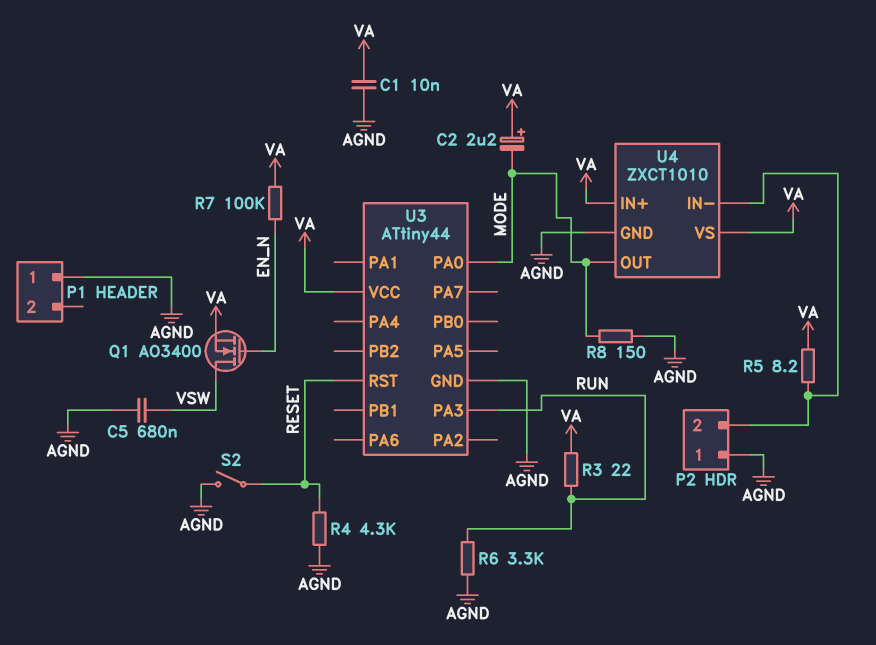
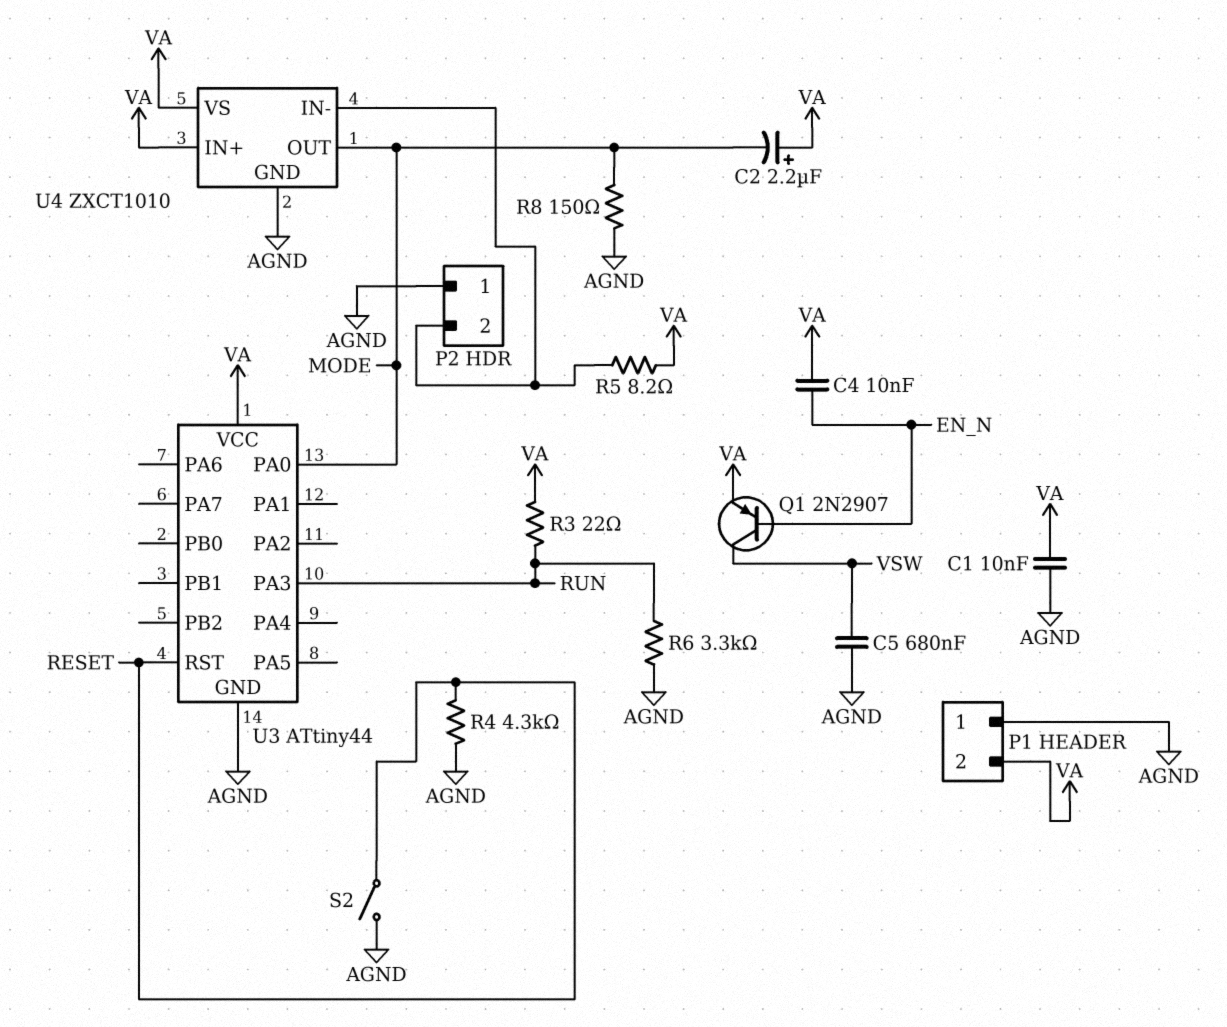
C4: none -> 10nF (EN_N, VA)
P1 pin 2: none -> VA
Q1: NMOS AO3400 (G EN_N, D VSW, S VA) -> PNP 2N2907 (B EN_N, C VSW, E VA)
R7: 100k (EN_N, VA) -> none

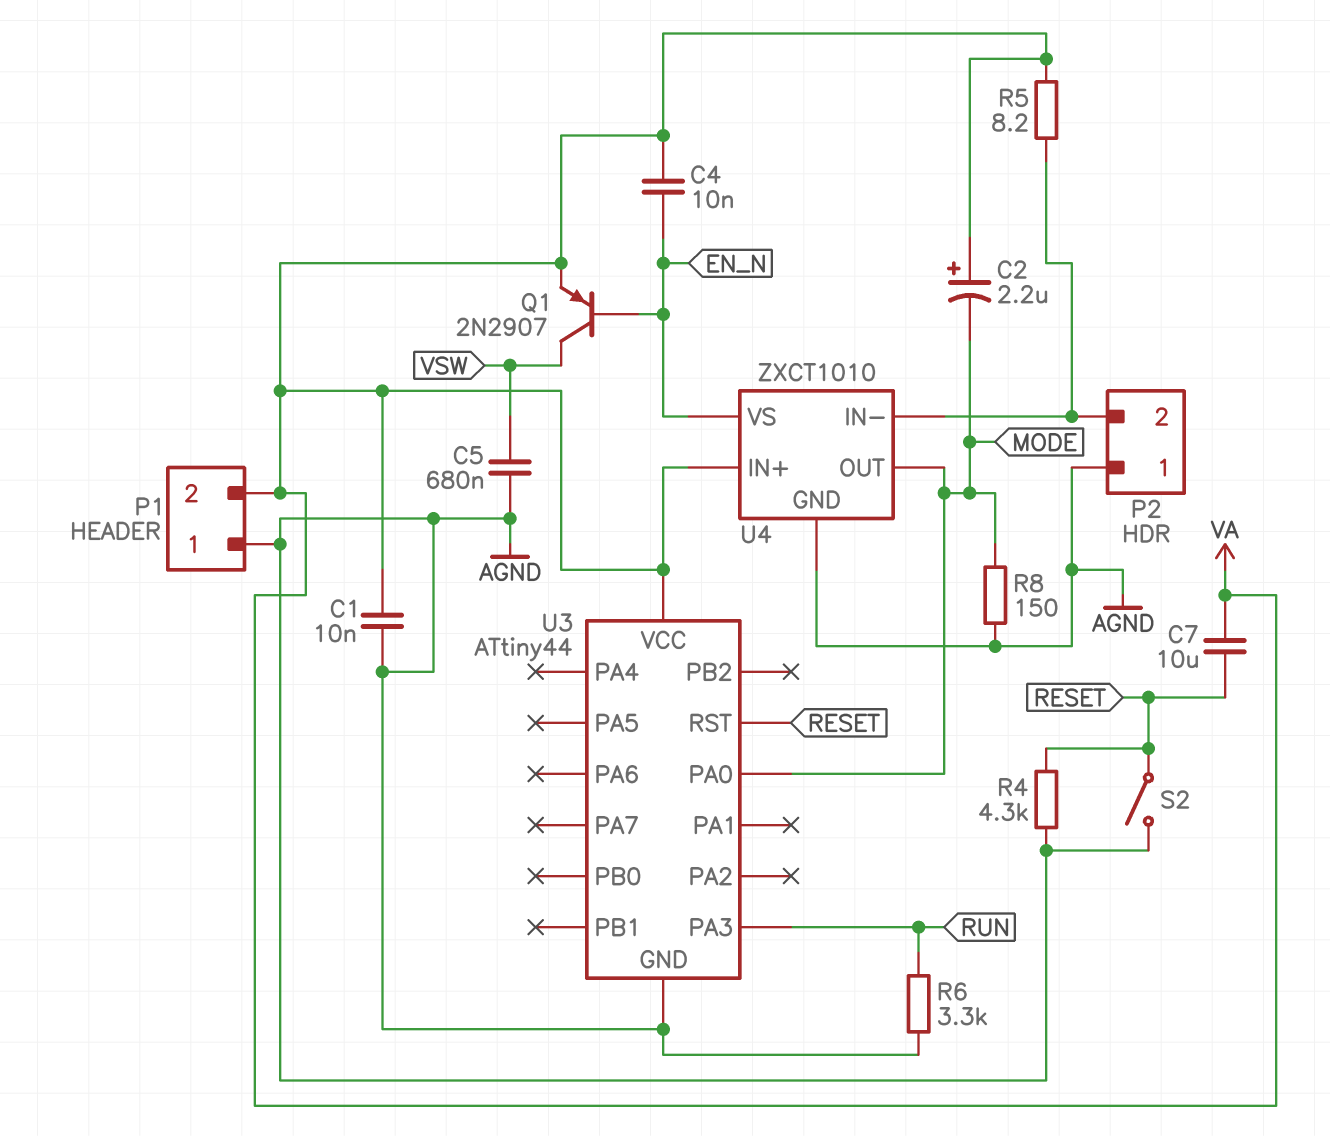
C7: none -> 10uF (RESET, VA)
R3: 22 (RUN, VA) -> none
U4 pin VS: VA -> EN_N

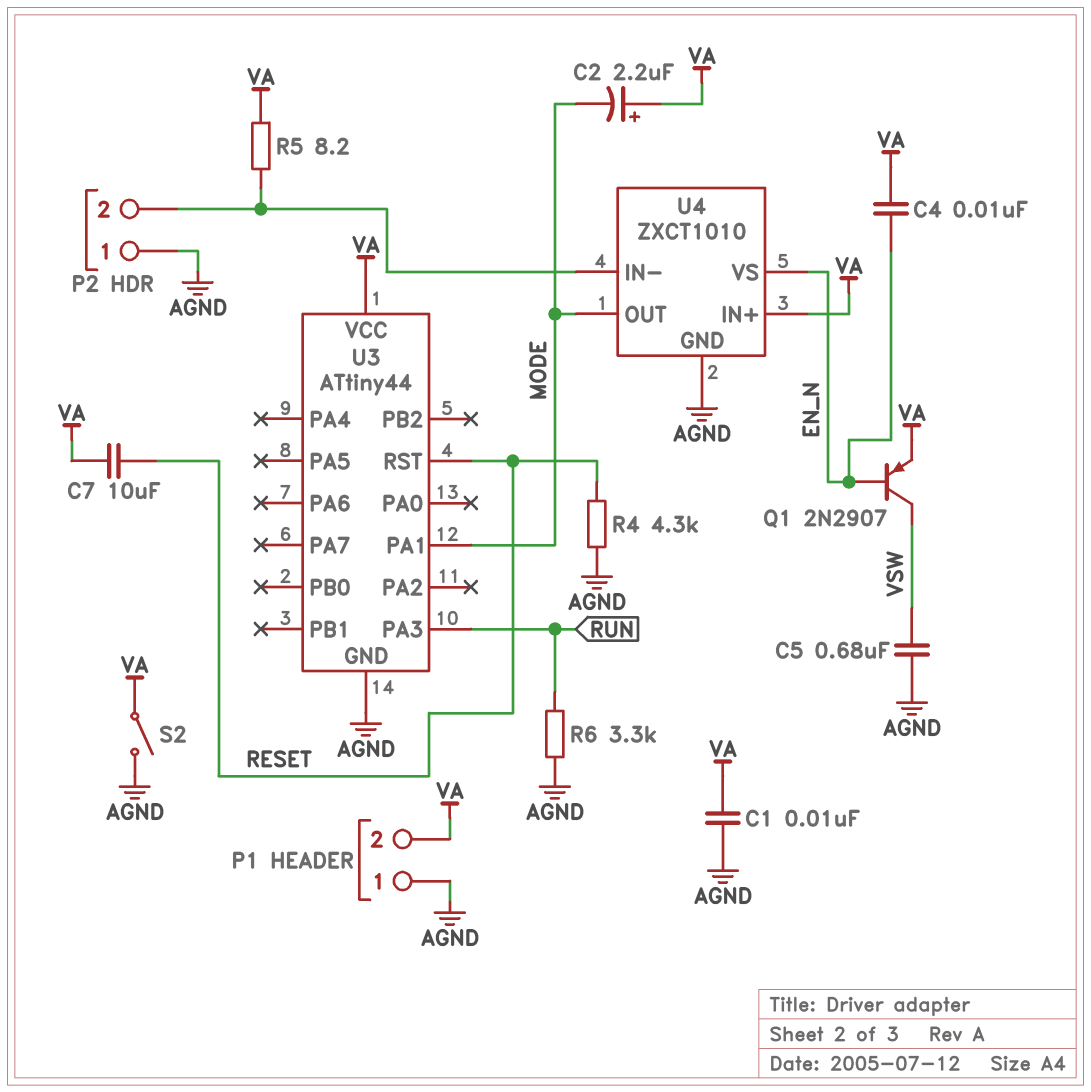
R8: 150 (AGND, MODE) -> none
S2: switch (AGND, RESET) -> switch (AGND, VA)
U3 pin PA0: MODE -> none
U3 pin PA1: none -> MODE

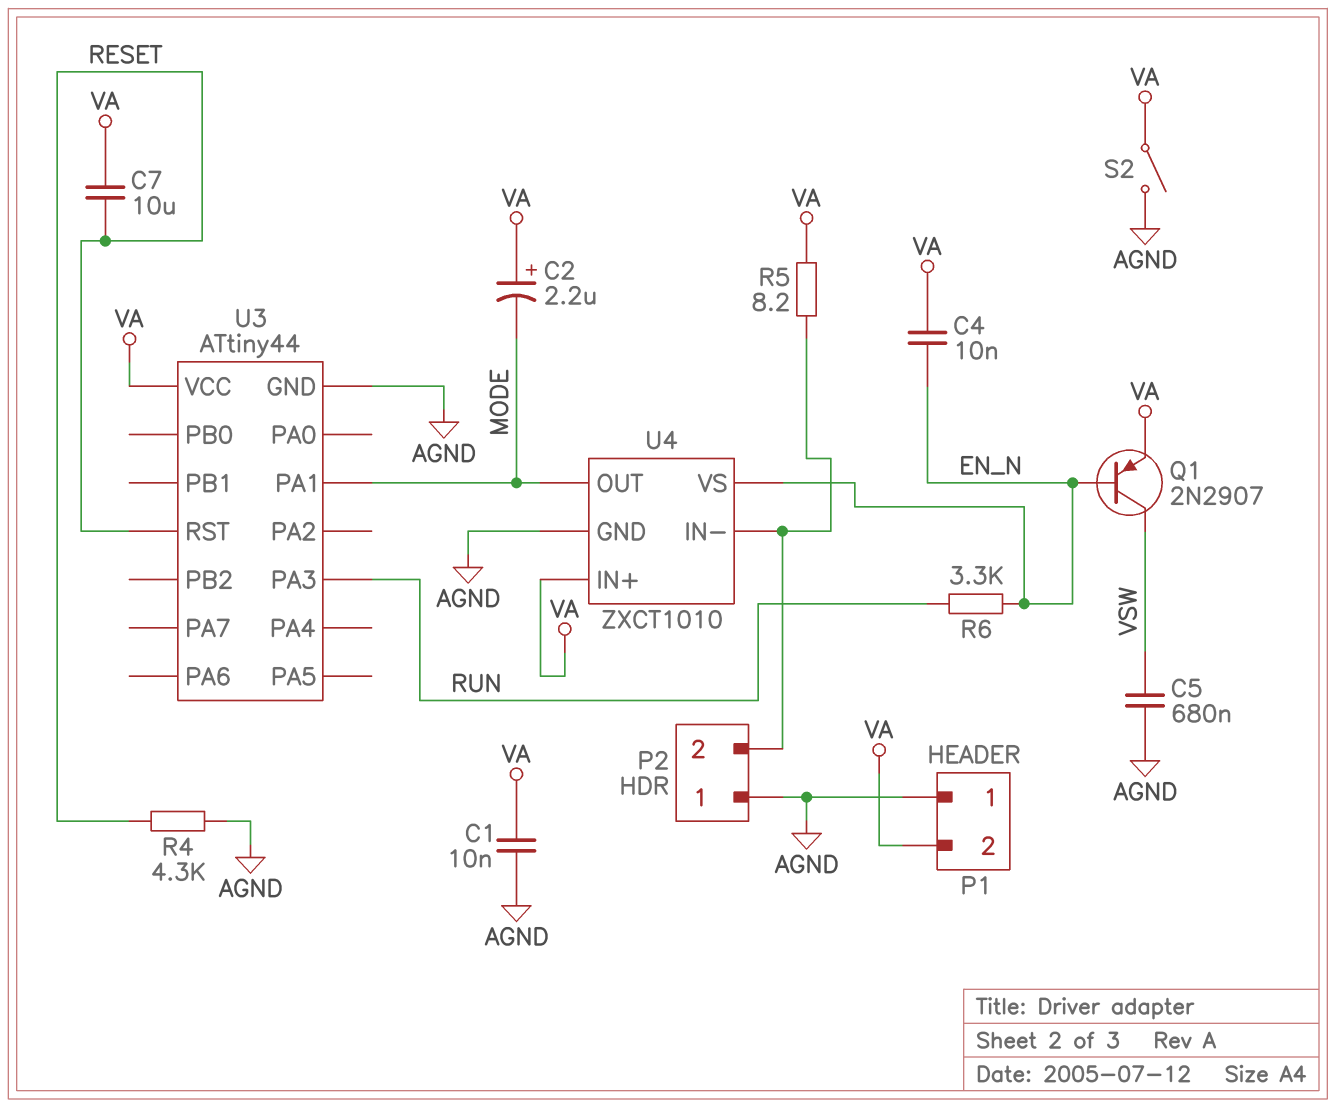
R6: 3.3k (AGND, RUN) -> 3.3k (EN_N, RUN)

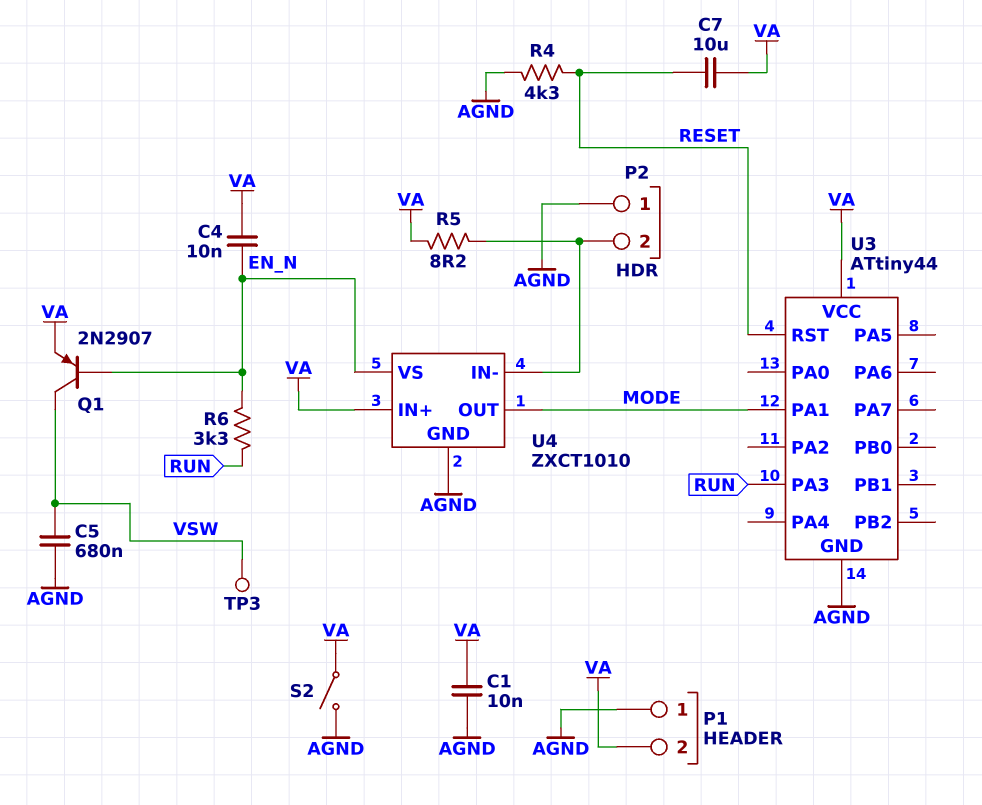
C2: 2.2uF (plus VA, minus MODE) -> none
TP3: none -> test point (VSW)

